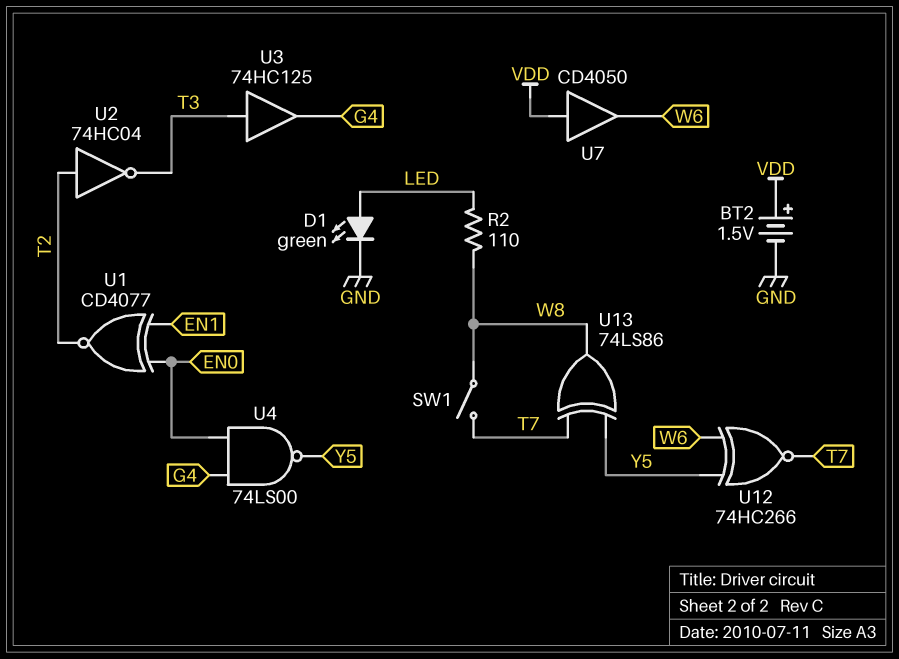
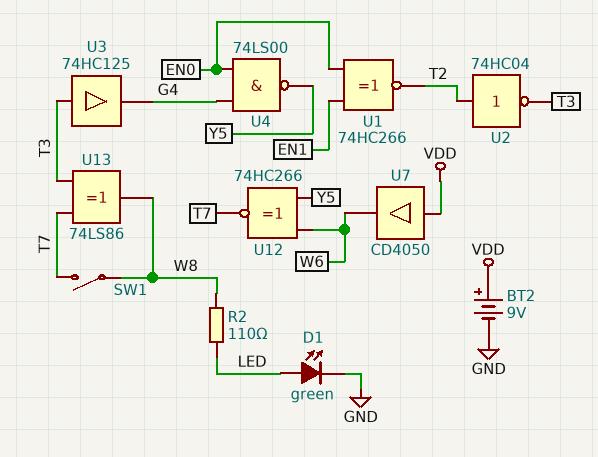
BT2: 1.5V (plus VDD, minus GND) -> 9V (plus VDD, minus GND)
U1: XNOR CD4077 (in EN0, in EN1, out T2) -> XNOR 74HC266 (in EN0, in EN1, out T2)
U13: XOR 74LS86 (in T7, in Y5, out W8) -> XOR 74LS86 (in T3, in T7, out W8)

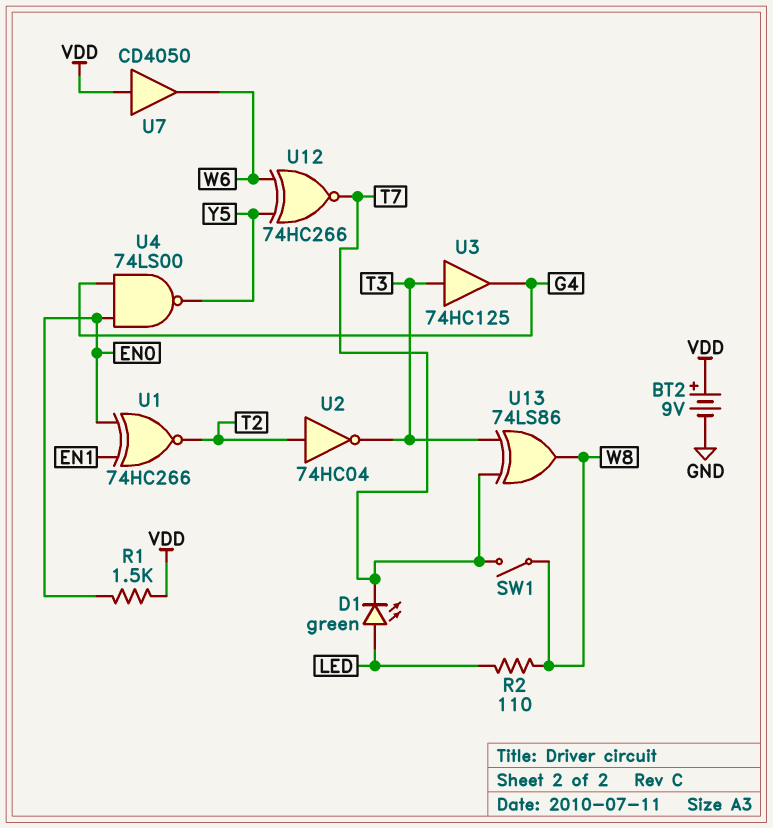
D1: LED green (A LED, K GND) -> LED green (A LED, K T7)
R1: none -> 1.5k (EN0, VDD)

